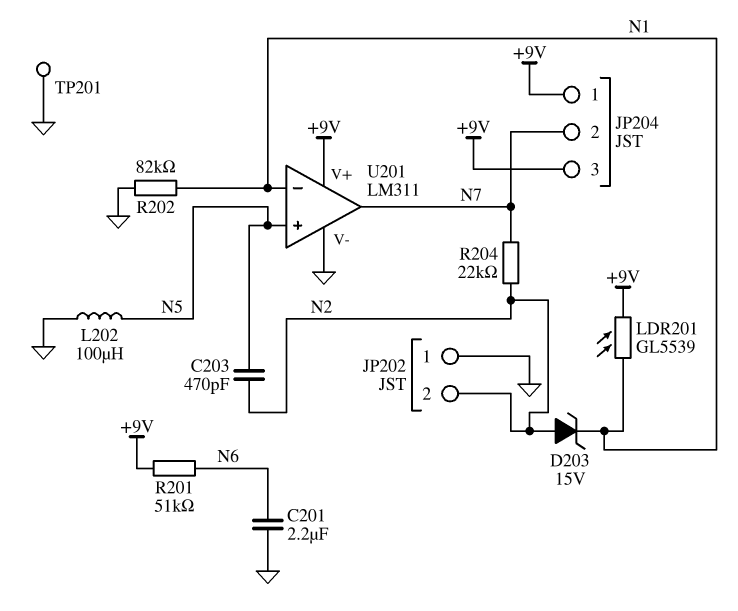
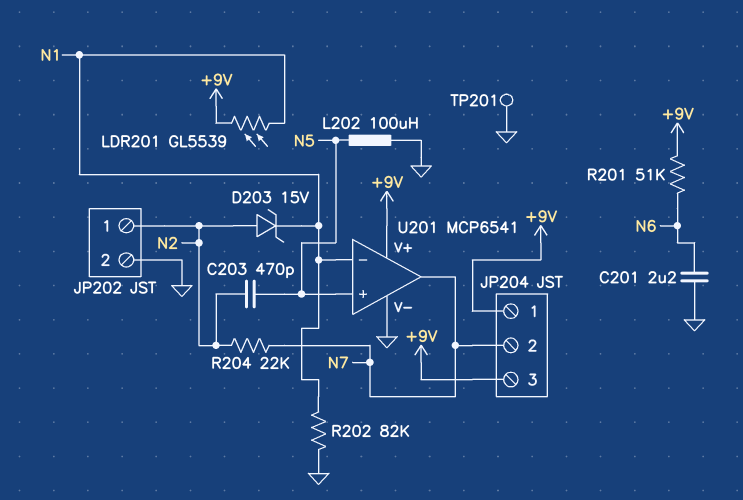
JP202 pin 1: GND -> N2
JP202 pin 2: N2 -> GND
U201: LM311 -> MCP6541

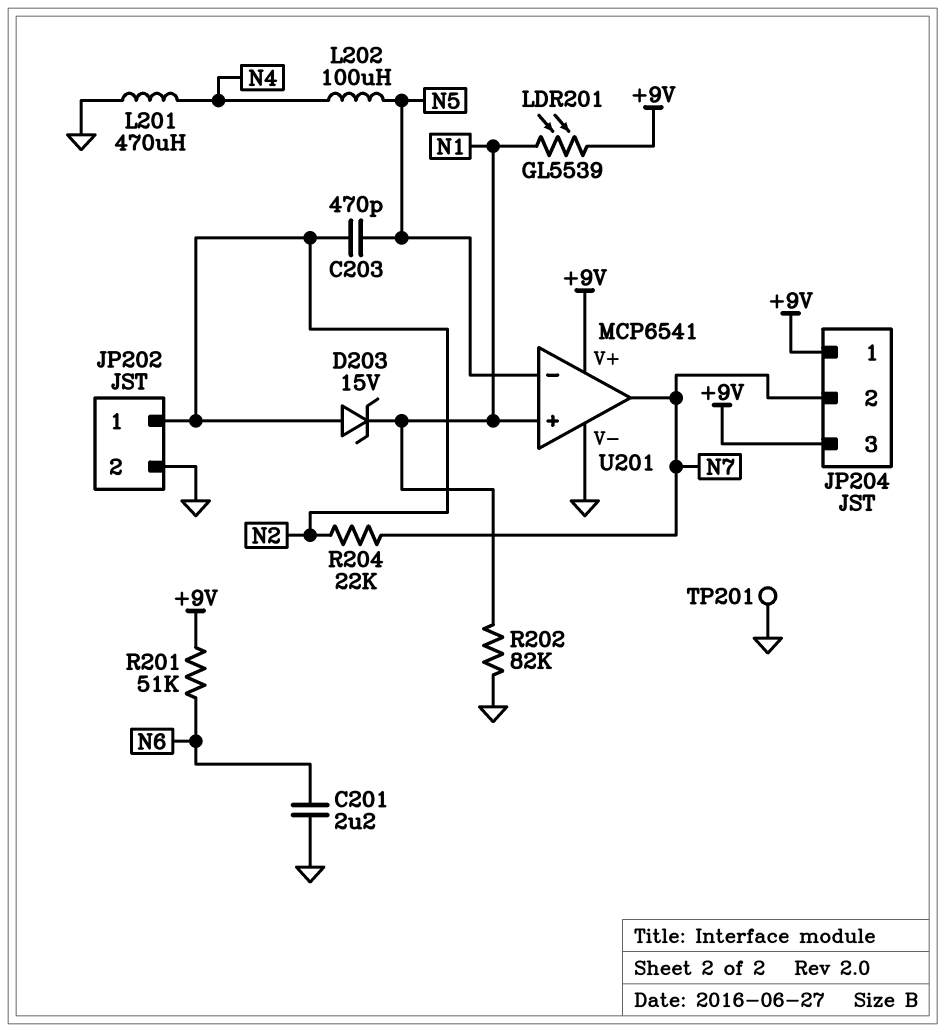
L201: none -> 470uH (GND, N4)
L202: 100uH (GND, N5) -> 100uH (N4, N5)
U201 pin in+: N5 -> N1
U201 pin in-: N1 -> N5

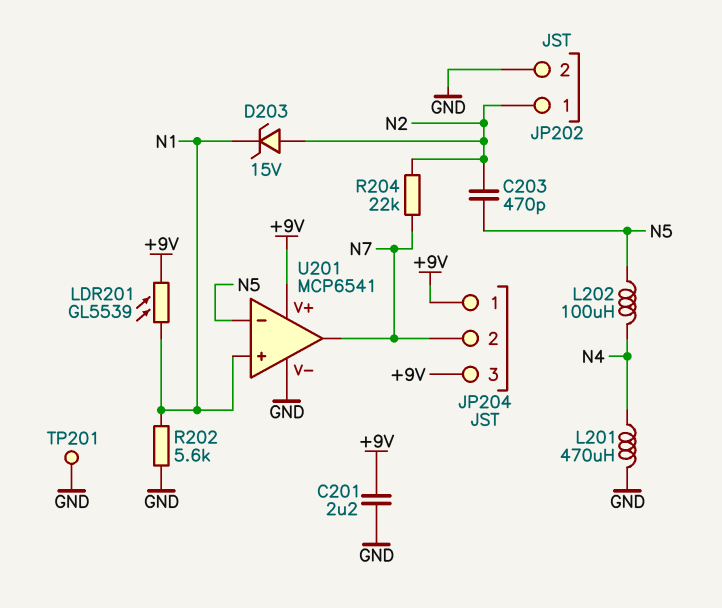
C201: 2.2uF (GND, N6) -> 2.2uF (+9V, GND)
R201: 51k (+9V, N6) -> none
R202: 82k (GND, N1) -> 5.6k (GND, N1)

